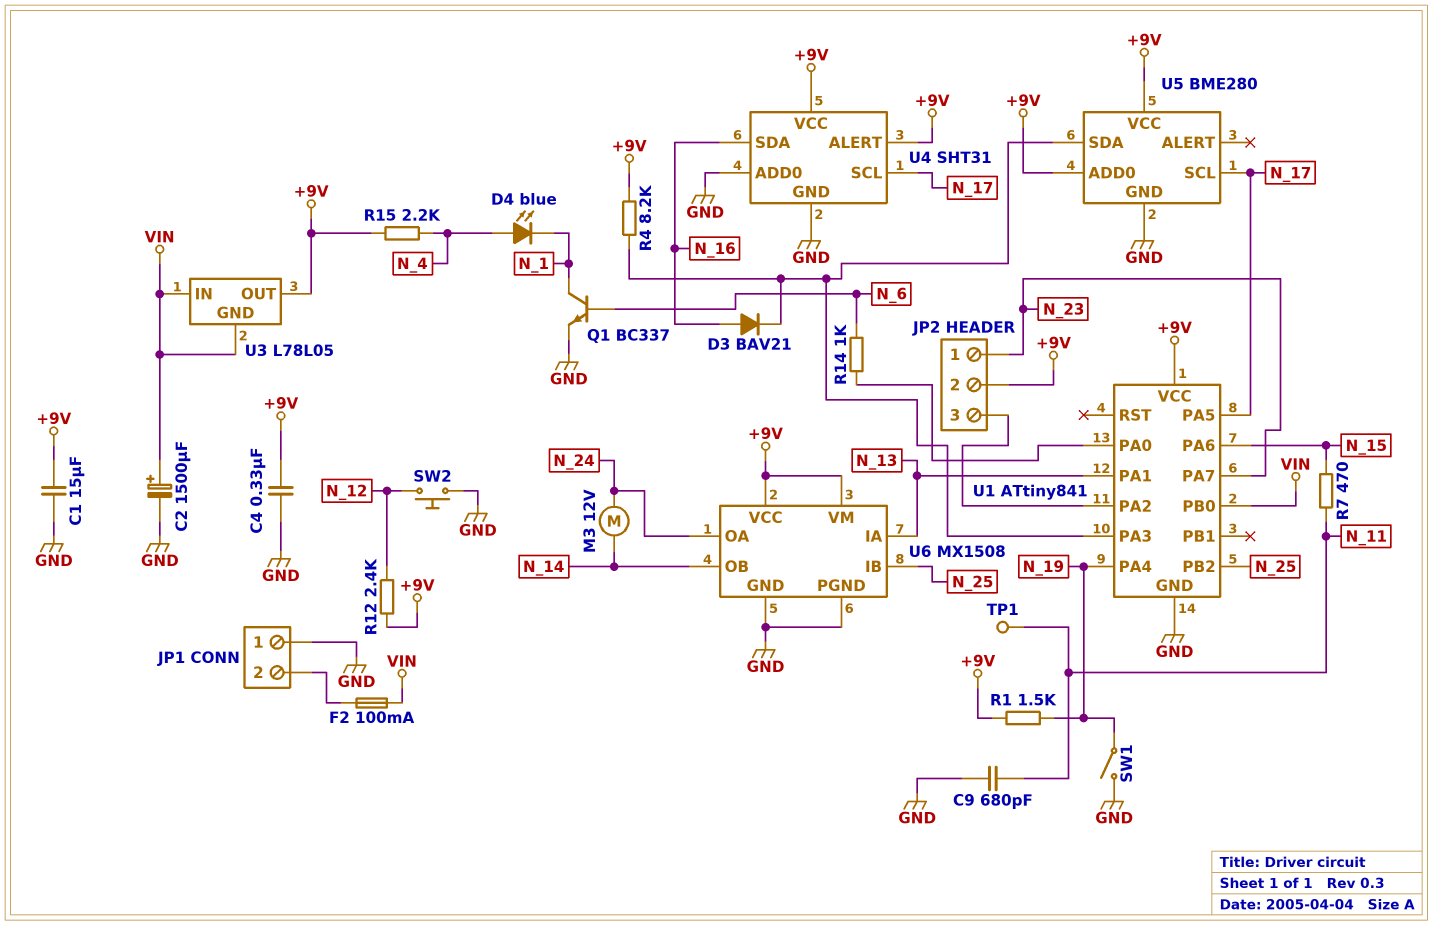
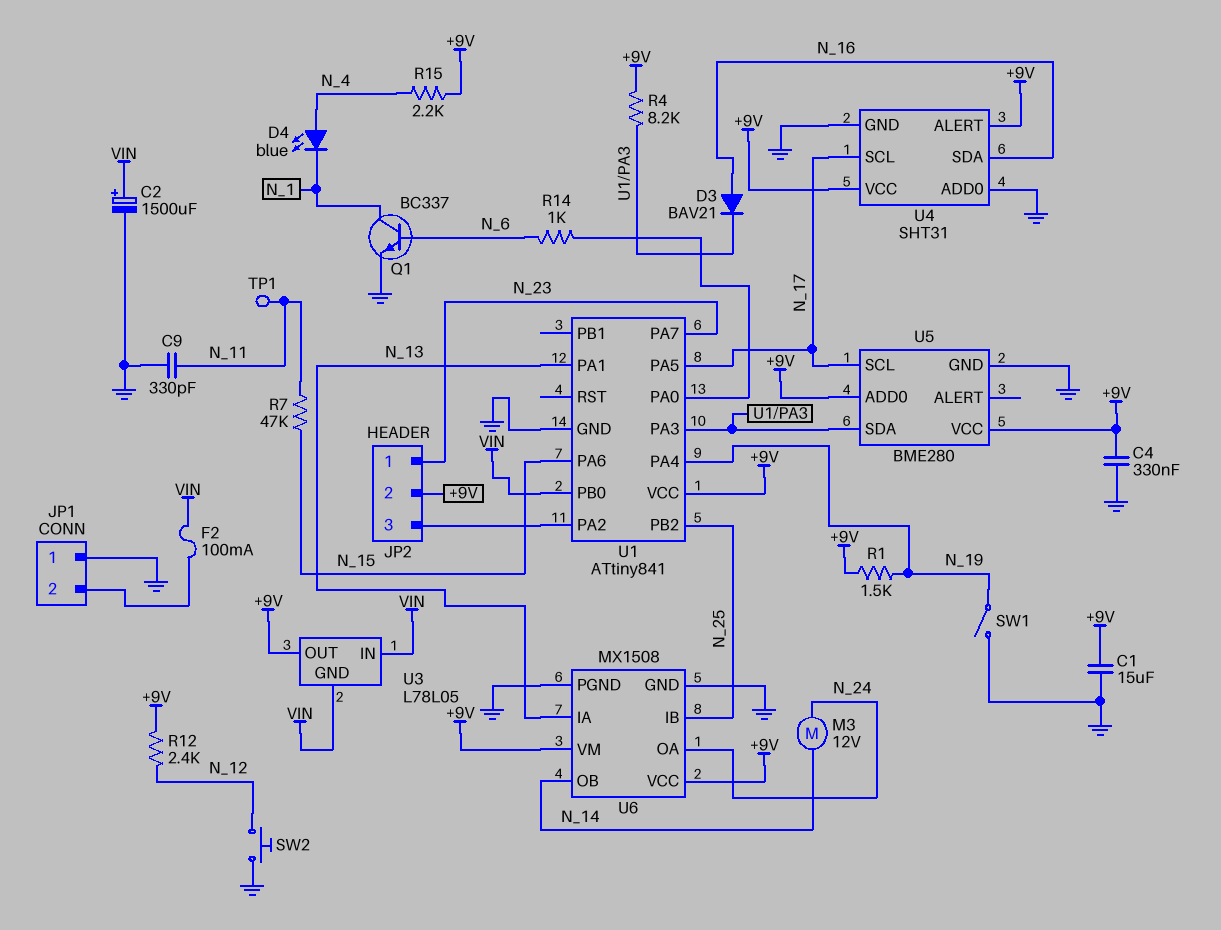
C9: 680pF (GND, N_11) -> 330pF (GND, N_11)
R7: 470 (N_11, N_15) -> 47k (N_11, N_15)

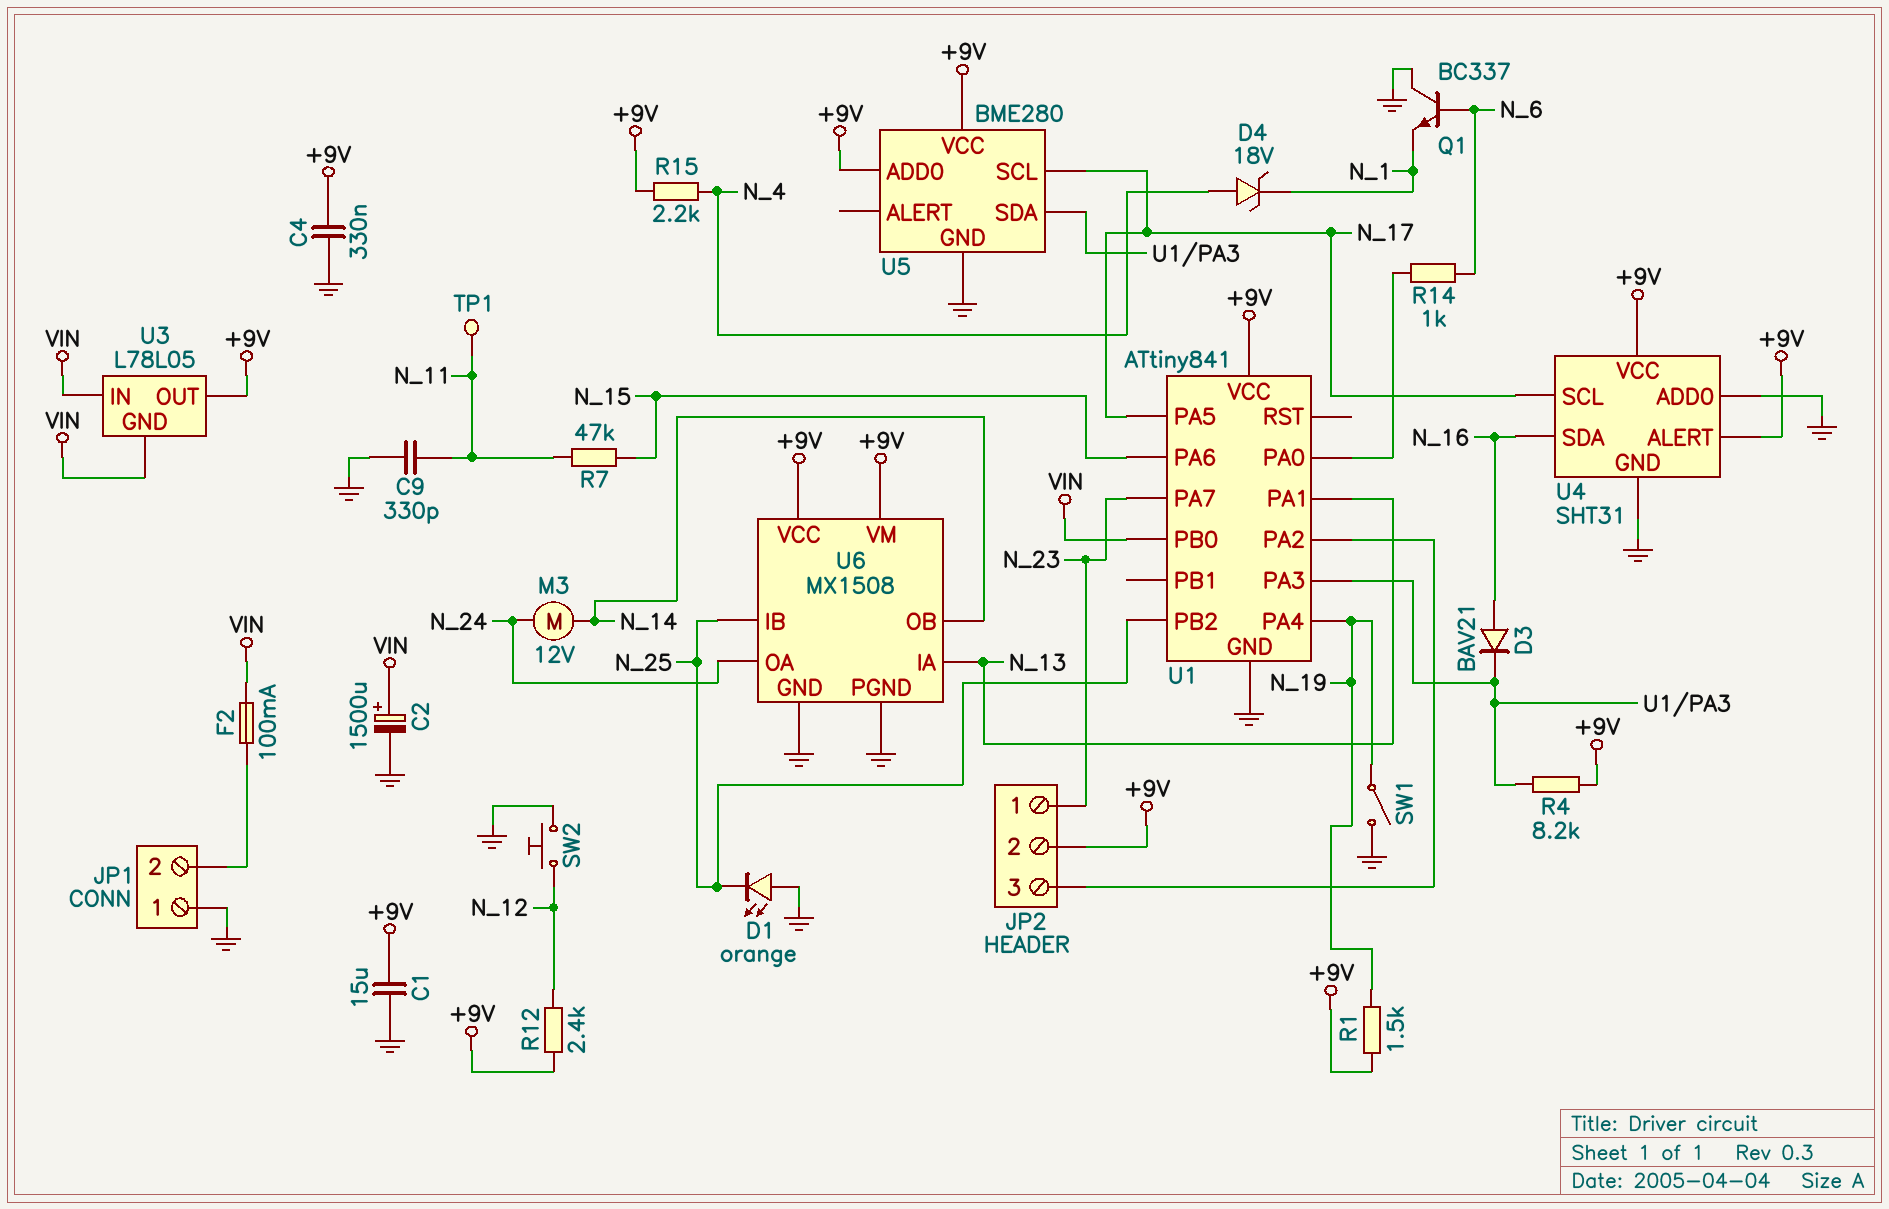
D1: none -> LED orange (A GND, K N_25)
D4: LED blue (A N_4, K N_1) -> zener 18V (A N_4, K N_1)
Q1: NPN BC337 (B N_6, C N_1, E GND) -> NPN BC337 (B N_6, C GND, E N_1)

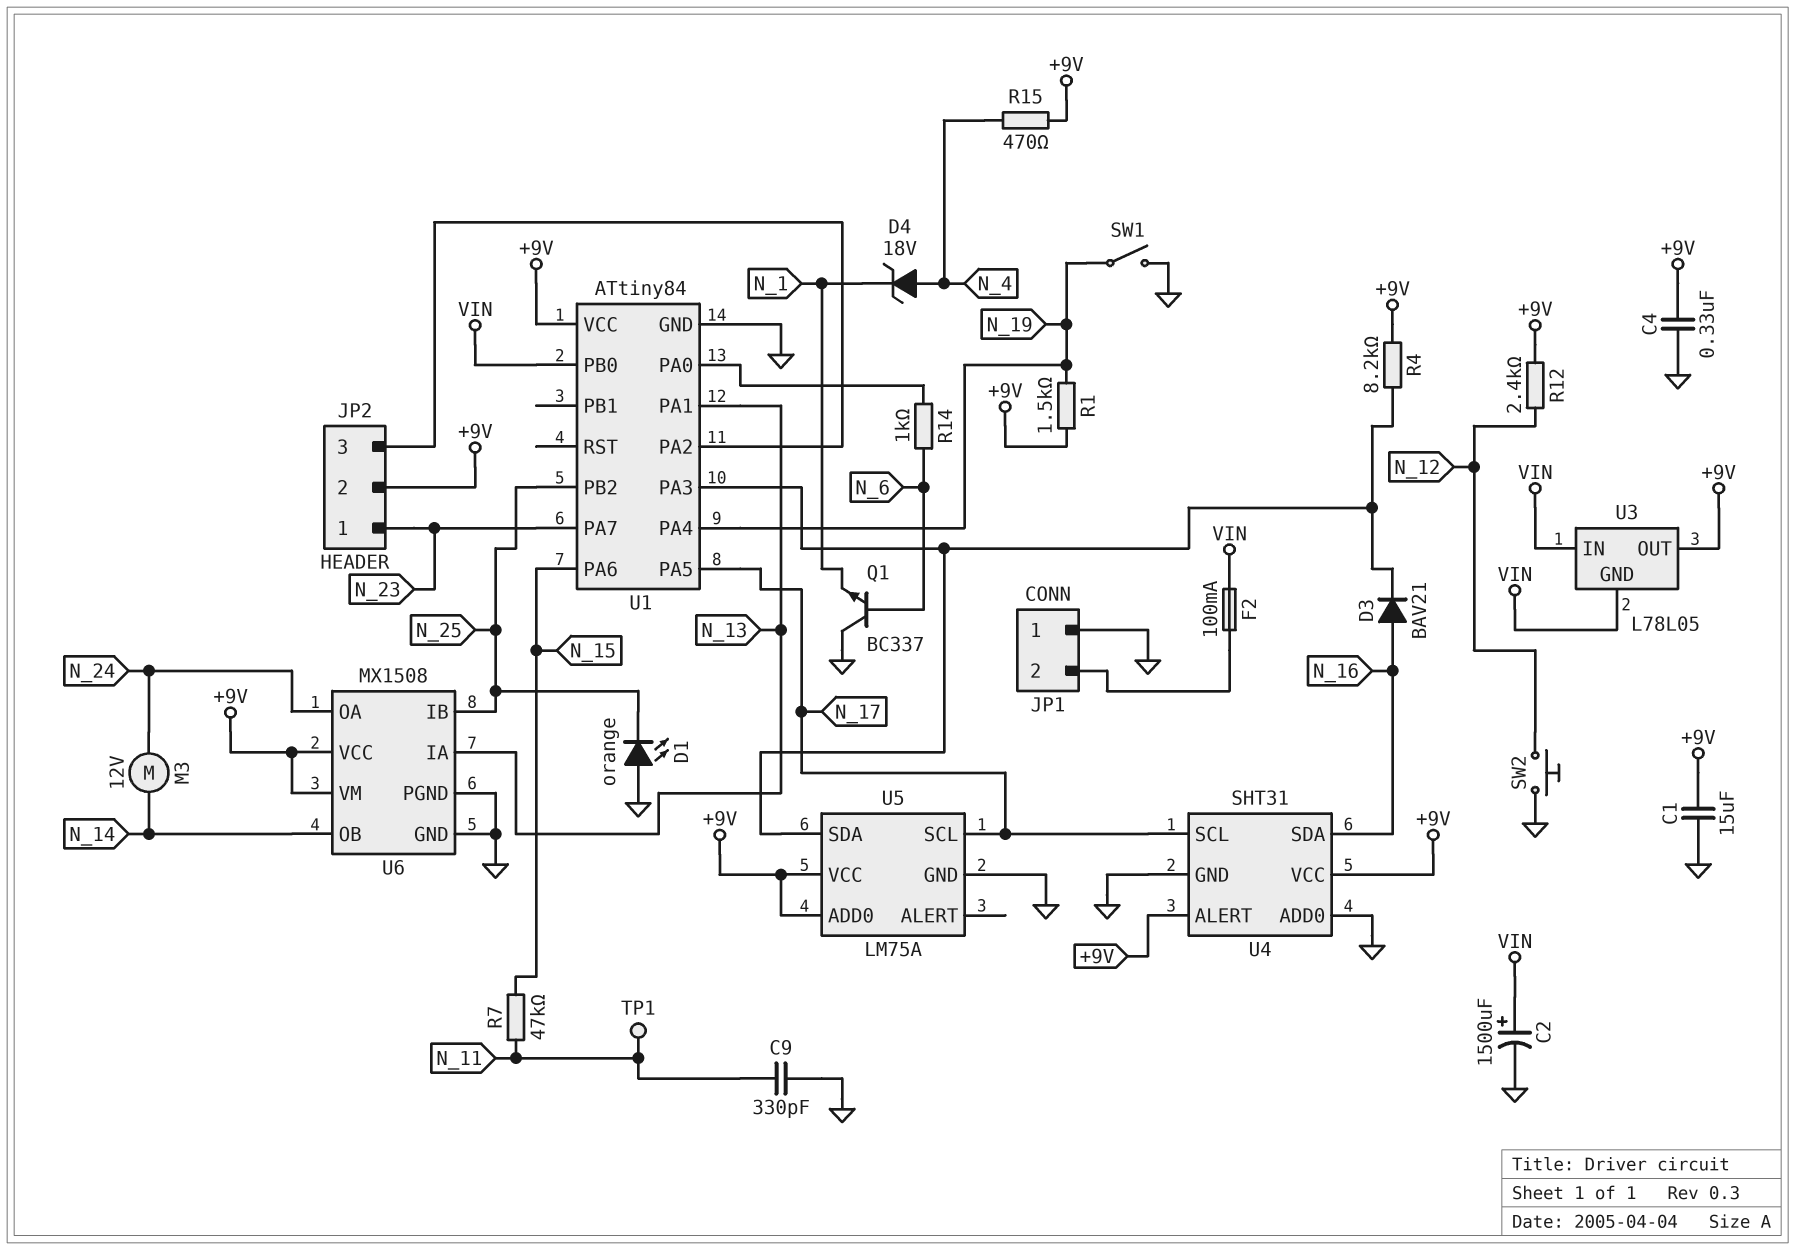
R15: 2.2k (+9V, N_4) -> 470 (+9V, N_4)
U1: ATtiny841 -> ATtiny84
U5: BME280 -> LM75A

